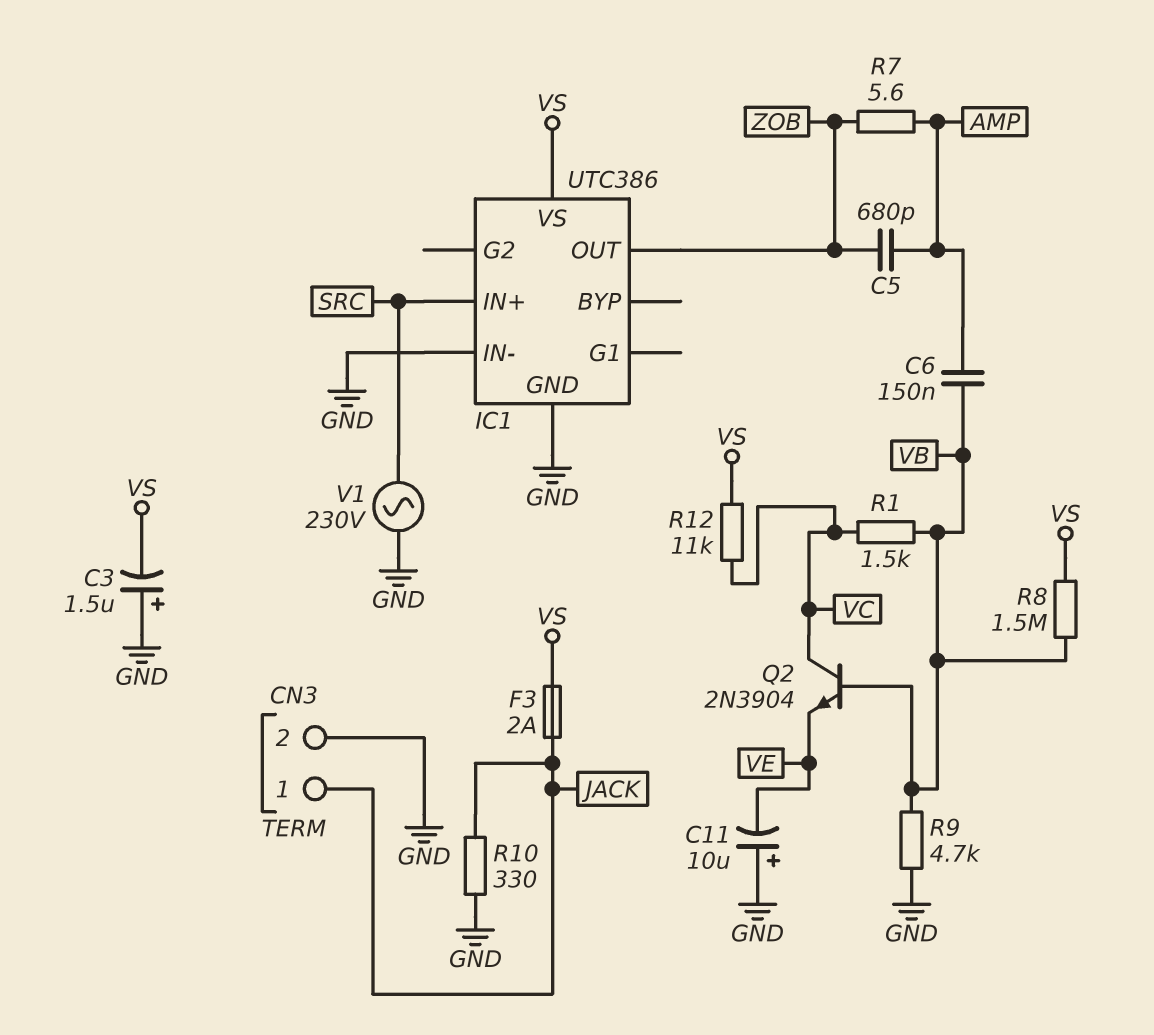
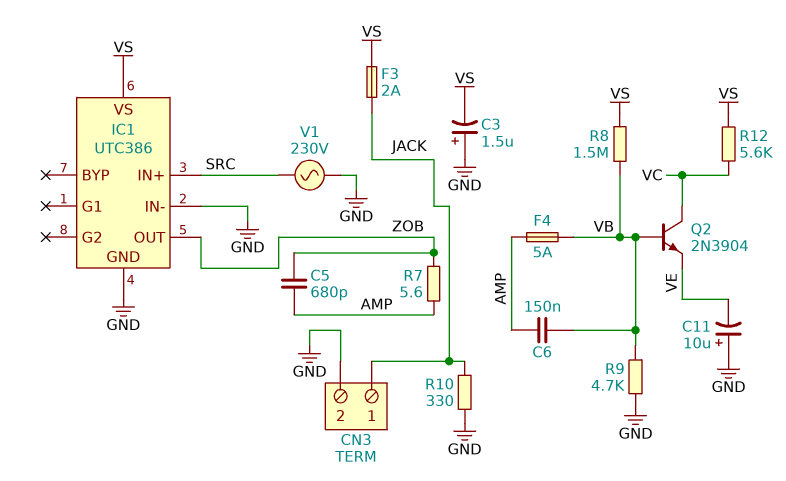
F4: none -> 5A (AMP, VB)
R1: 1.5k (VB, VC) -> none
R12: 11k (VC, VS) -> 5.6k (VC, VS)

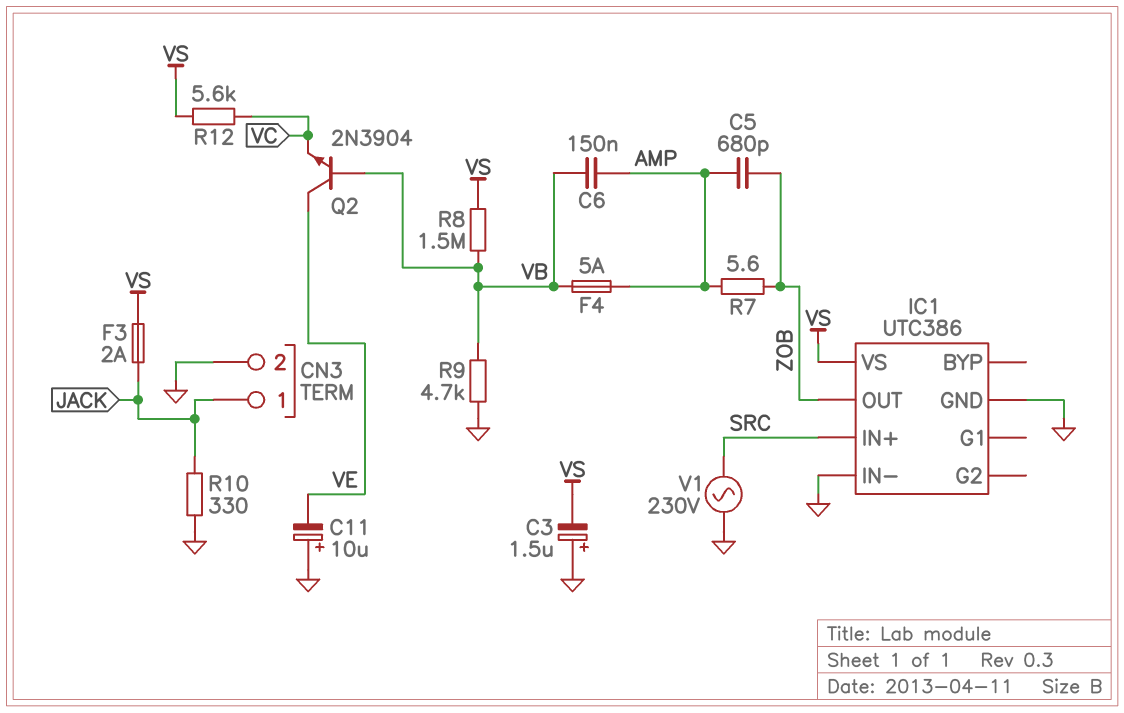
Q2: NPN 2N3904 (B VB, C VC, E VE) -> NPN 2N3904 (B VB, C VE, E VC)

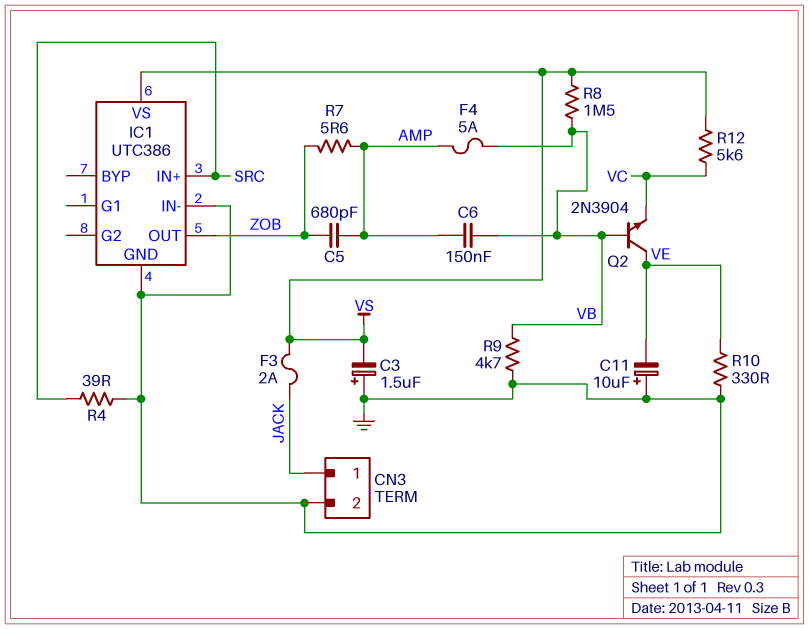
R4: none -> 39 (GND, SRC)
R10: 330 (GND, JACK) -> 330 (GND, VE)
V1: AC 230V (GND, SRC) -> none

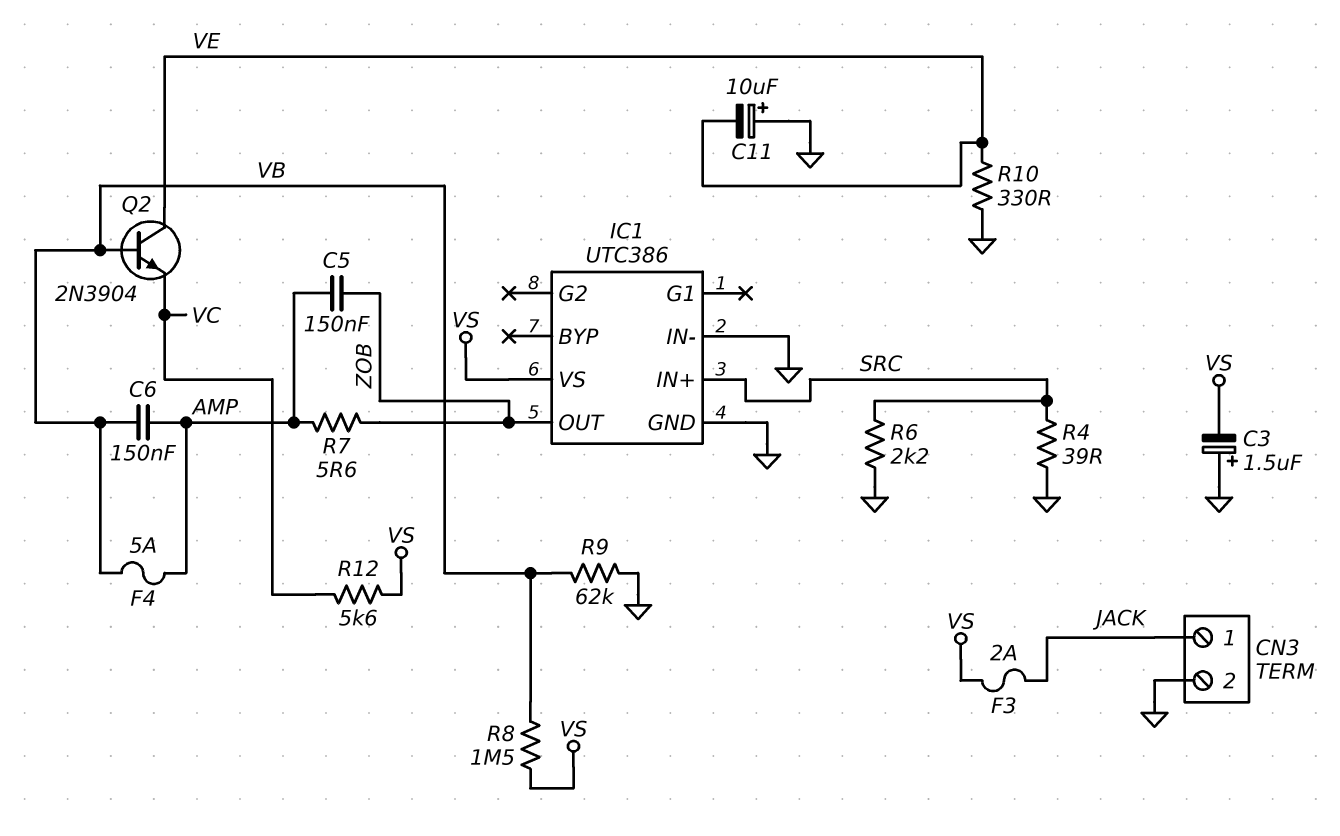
C5: 680pF (AMP, ZOB) -> 150nF (AMP, ZOB)
R6: none -> 2.2k (GND, SRC)
R9: 4.7k (GND, VB) -> 62k (GND, VB)

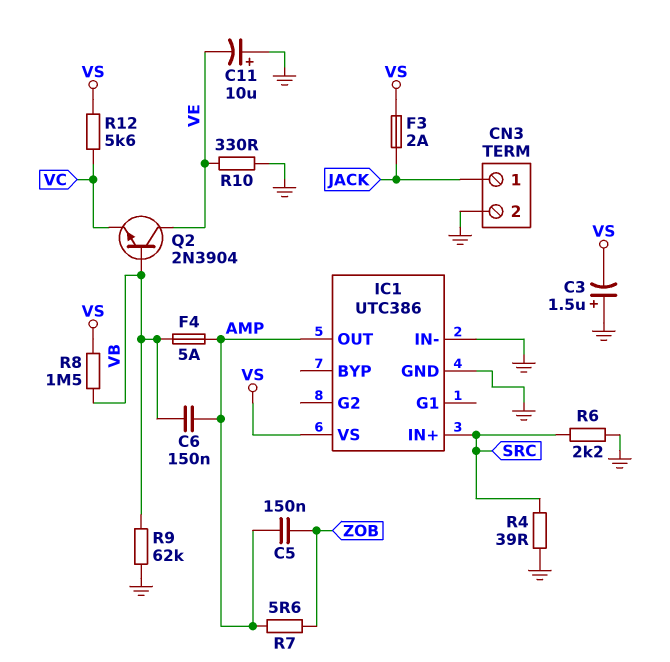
IC1 pin OUT: ZOB -> AMP

